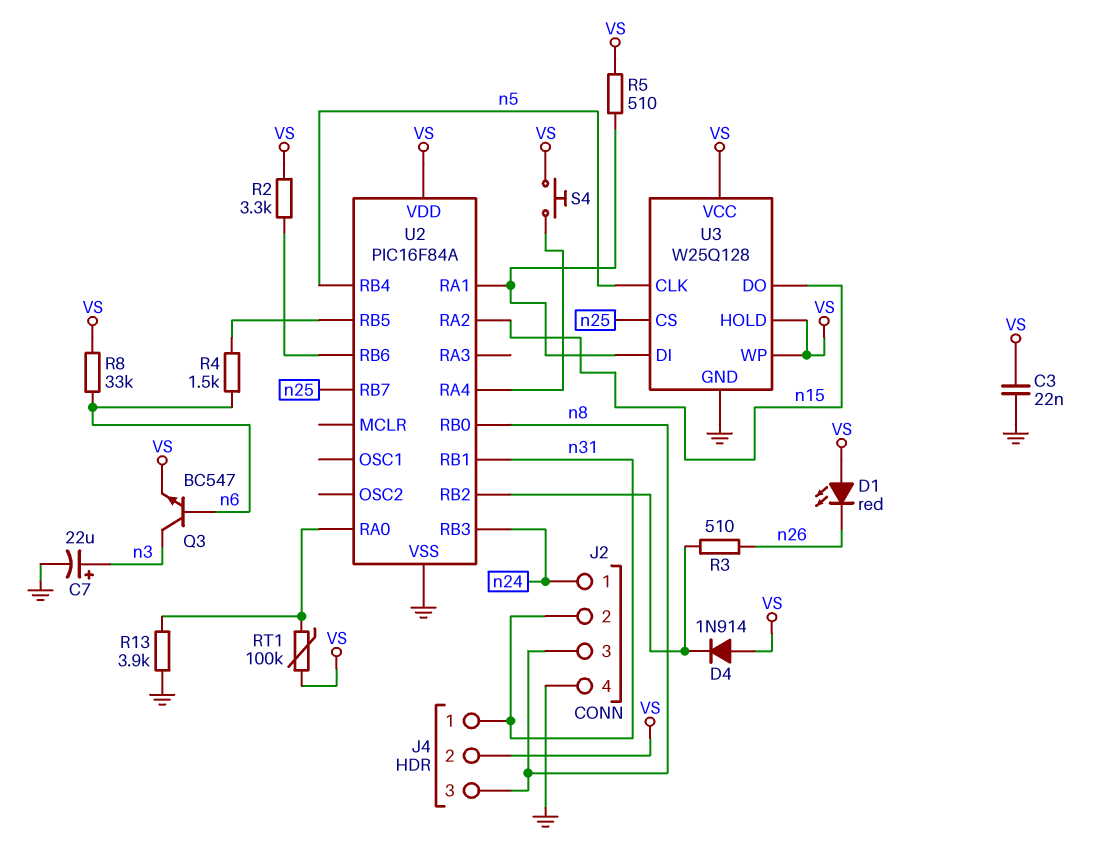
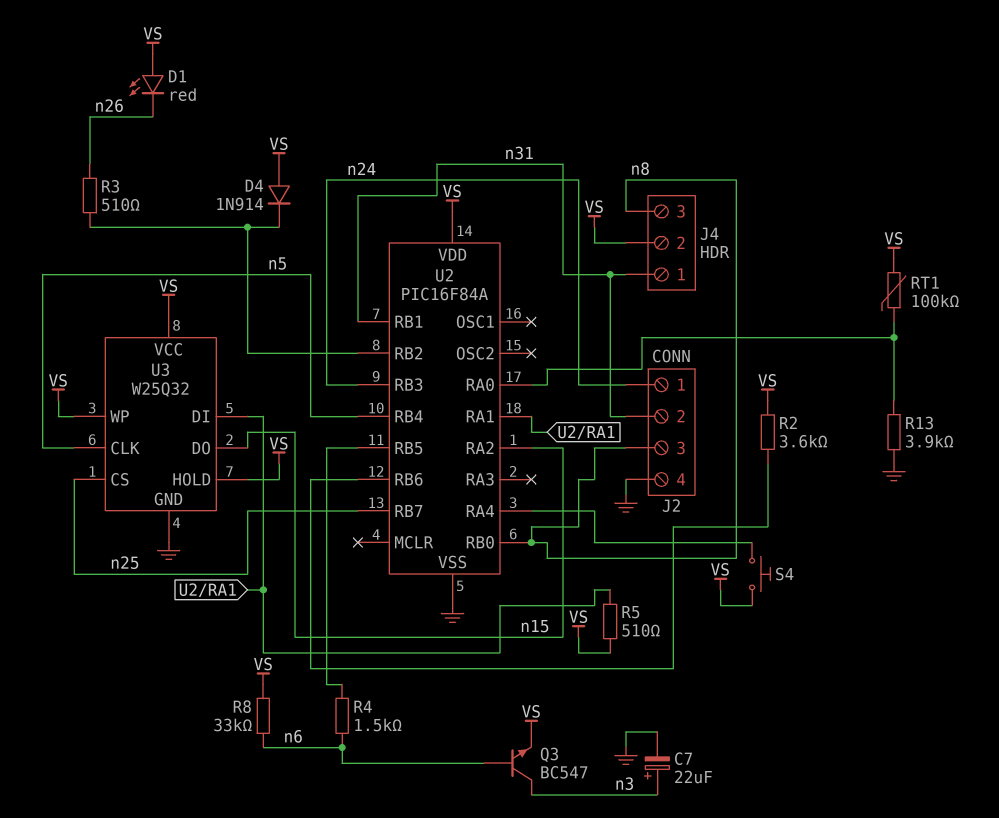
C3: 22nF (GND, VS) -> none
R2: 3.3k (U2/RB6, VS) -> 3.6k (U2/RB6, VS)
U3: W25Q128 -> W25Q32

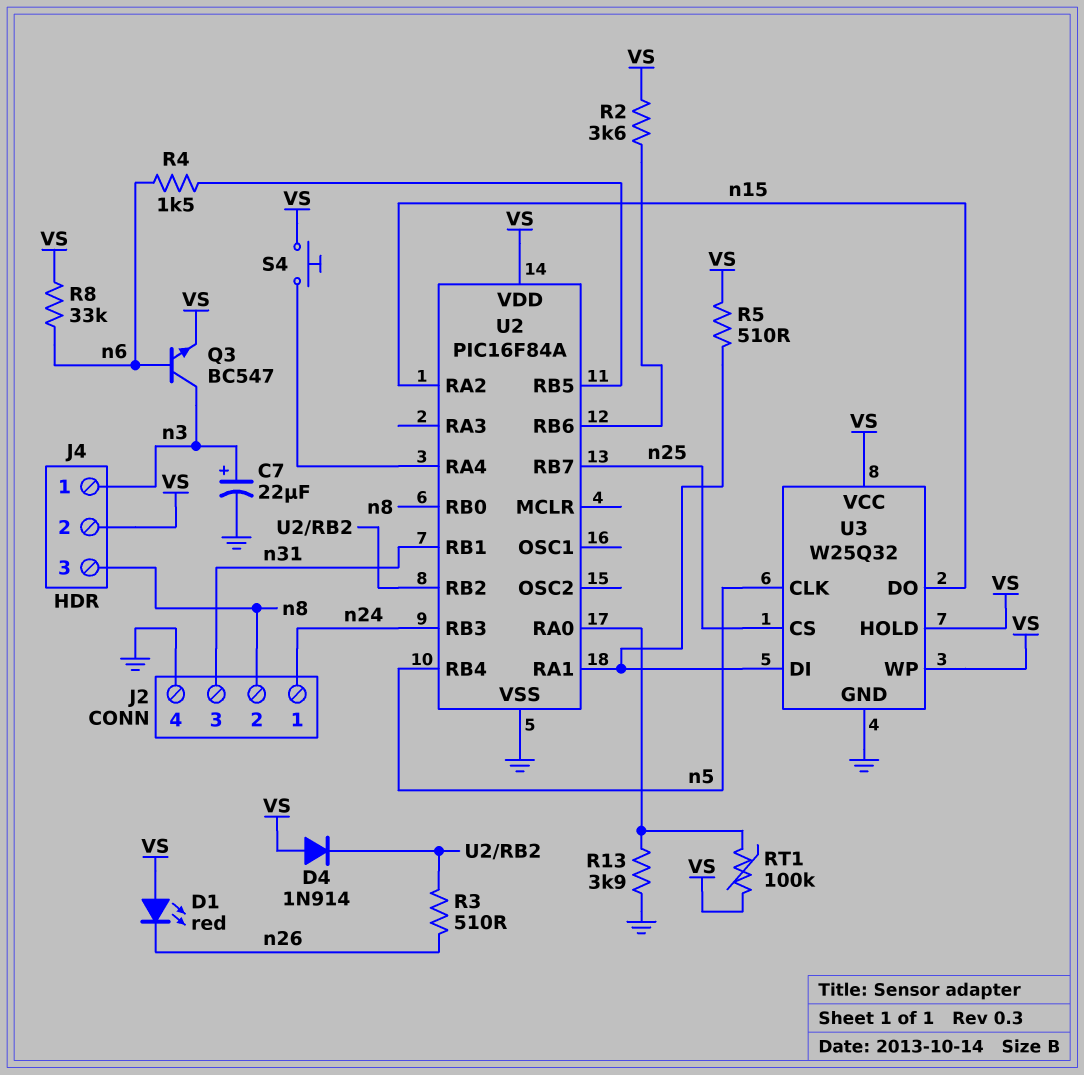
J2 pin 2: n31 -> n8
J2 pin 3: n8 -> n31
J4 pin 1: n31 -> n3

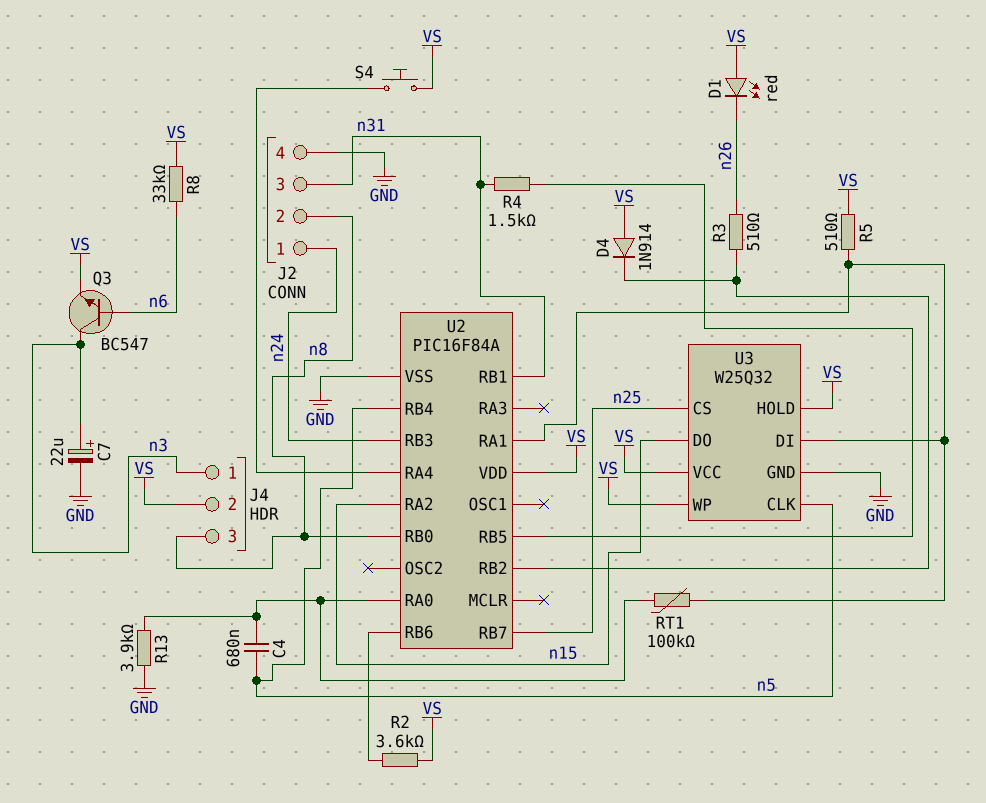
C4: none -> 680nF (U2/RA0, n5)
R4: 1.5k (U2/RB5, n6) -> 1.5k (U2/RB5, n31)
RT1: 100k (U2/RA0, VS) -> 100k (U2/RA0, U2/RA1)

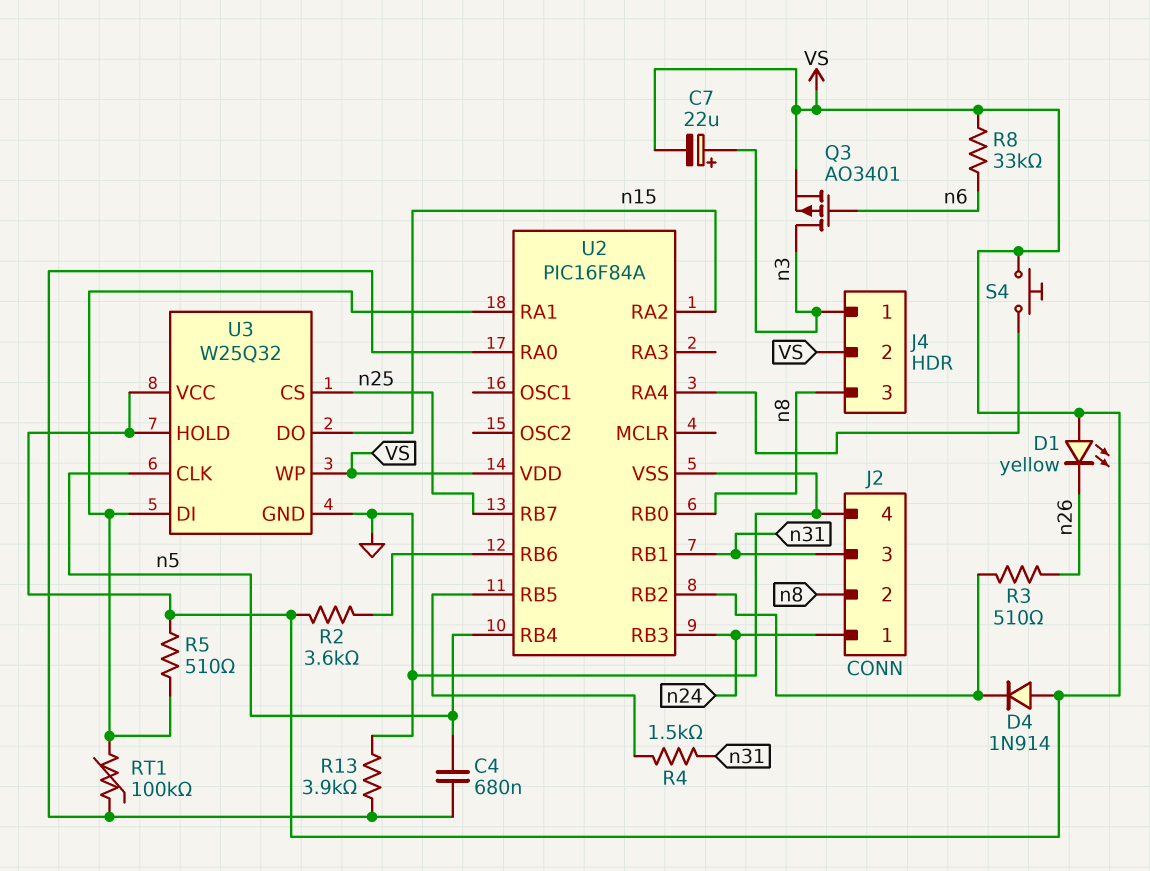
C7: 22uF (plus n3, minus GND) -> 22uF (plus n3, minus VS)
D1: LED red (A VS, K n26) -> LED yellow (A VS, K n26)
Q3: NPN BC547 (B n6, C n3, E VS) -> PMOS AO3401 (G n6, D n3, S VS)

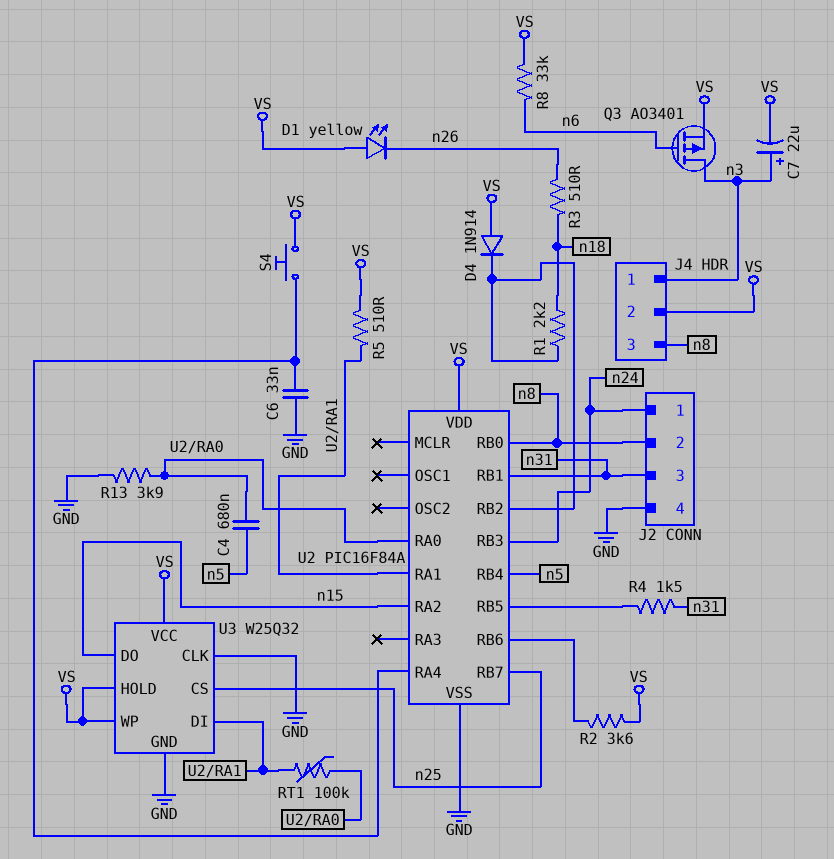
C6: none -> 33nF (GND, U2/RA4)
R1: none -> 2.2k (U2/RB2, n18)
R3: 510 (U2/RB2, n26) -> 510 (n18, n26)
U3 pin CLK: n5 -> GND

